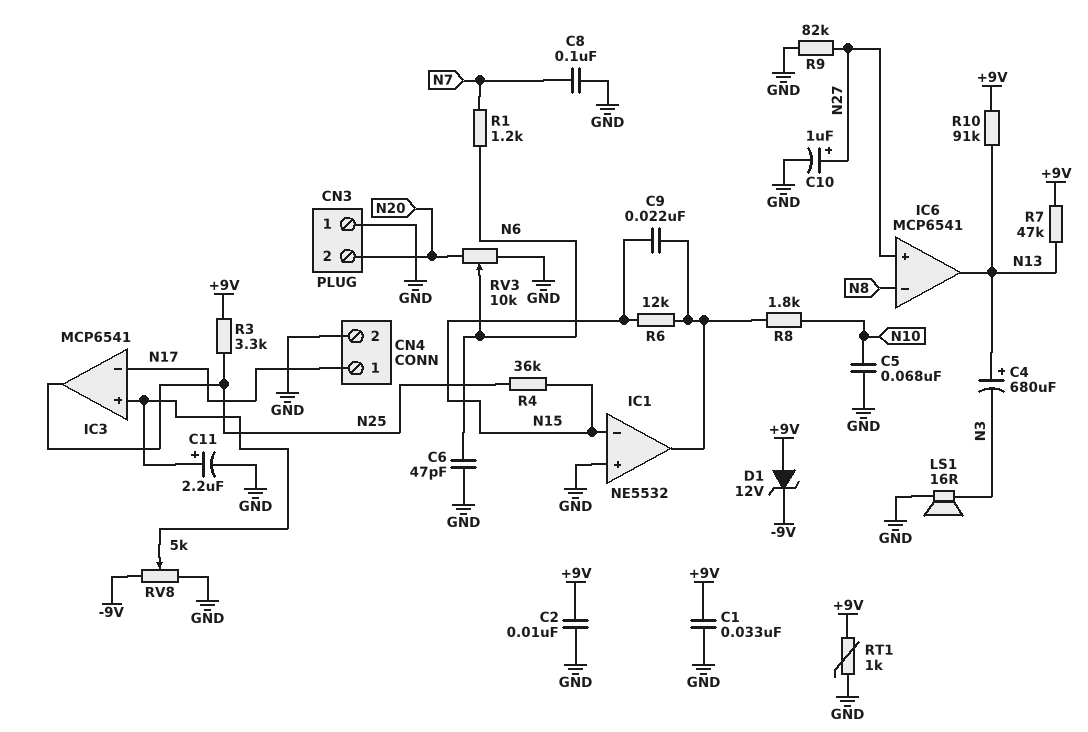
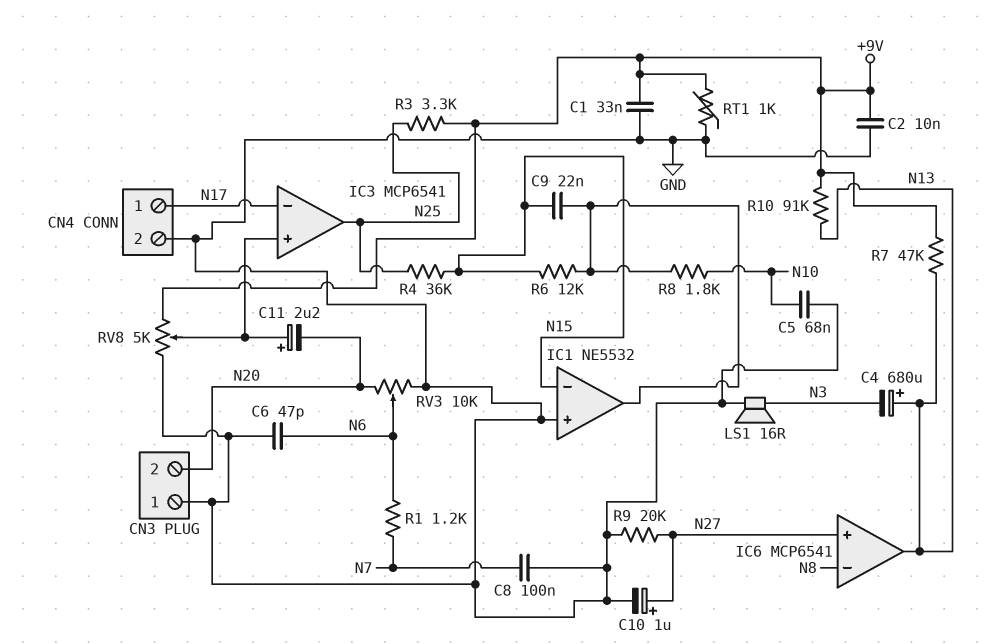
C11: 2.2uF (plus IC3/in+, minus GND) -> 2.2uF (plus IC3/in+, minus N20)
D1: zener 12V (A +9V, K -9V) -> none
R9: 82k (GND, N27) -> 20k (GND, N27)
RV8: 5k (-9V, GND, wiper IC3/in+) -> 5k (+9V, GND, wiper IC3/in+)

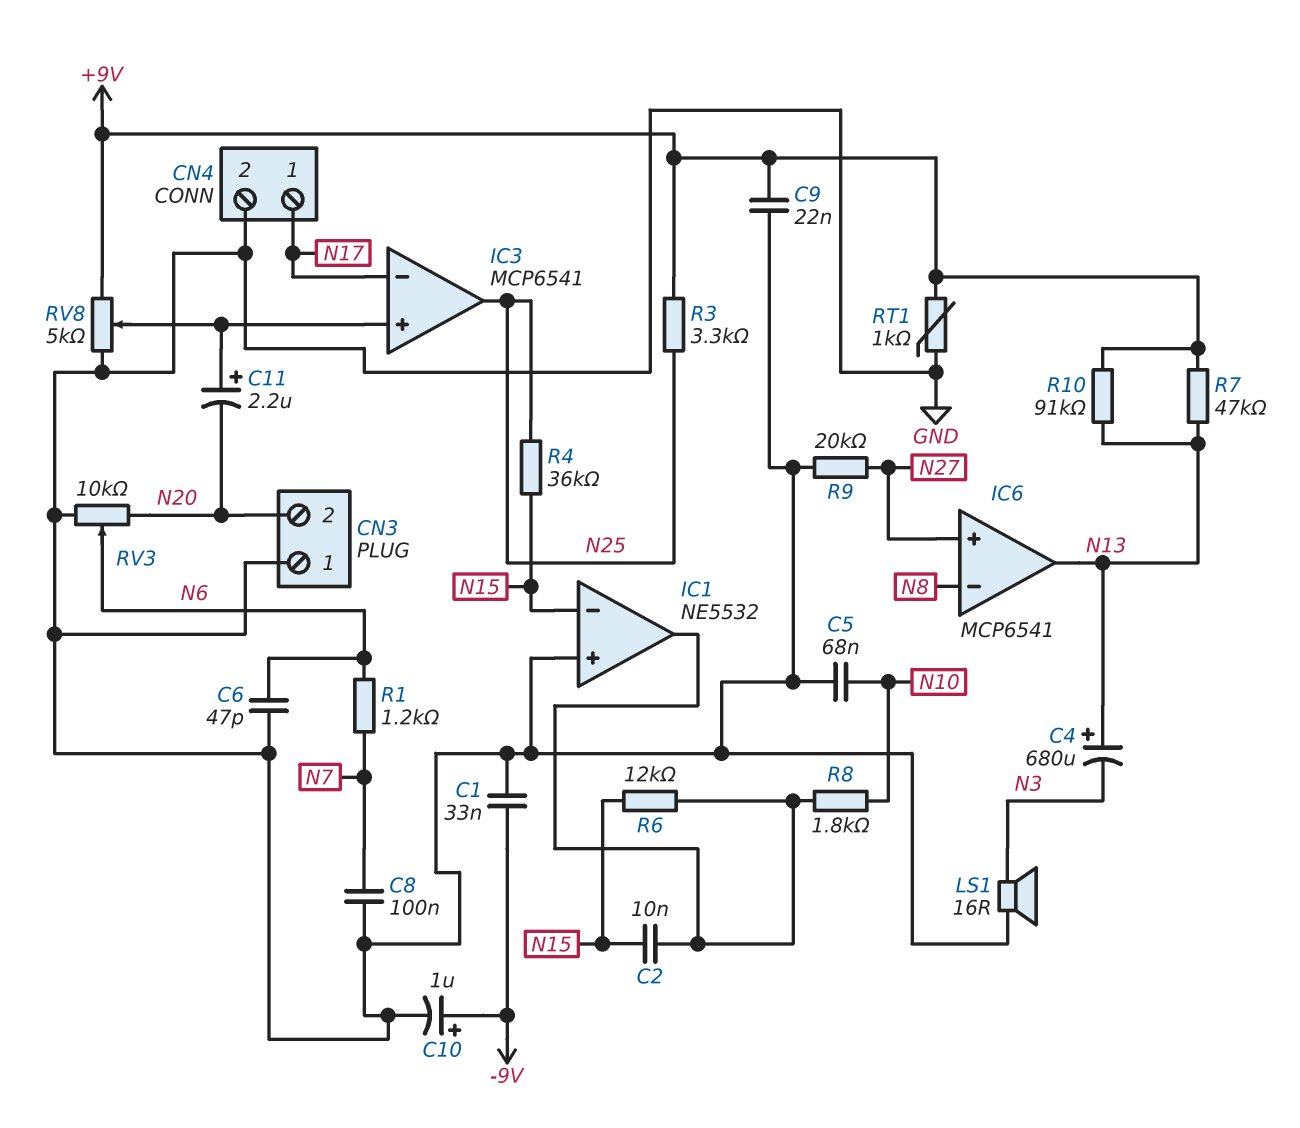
C1: 33nF (+9V, GND) -> 33nF (-9V, GND)
C2: 10nF (+9V, GND) -> 10nF (IC1/out, N15)
C9: 22nF (IC1/out, N15) -> 22nF (+9V, GND)
C10: 1uF (plus N27, minus GND) -> 1uF (plus -9V, minus GND)

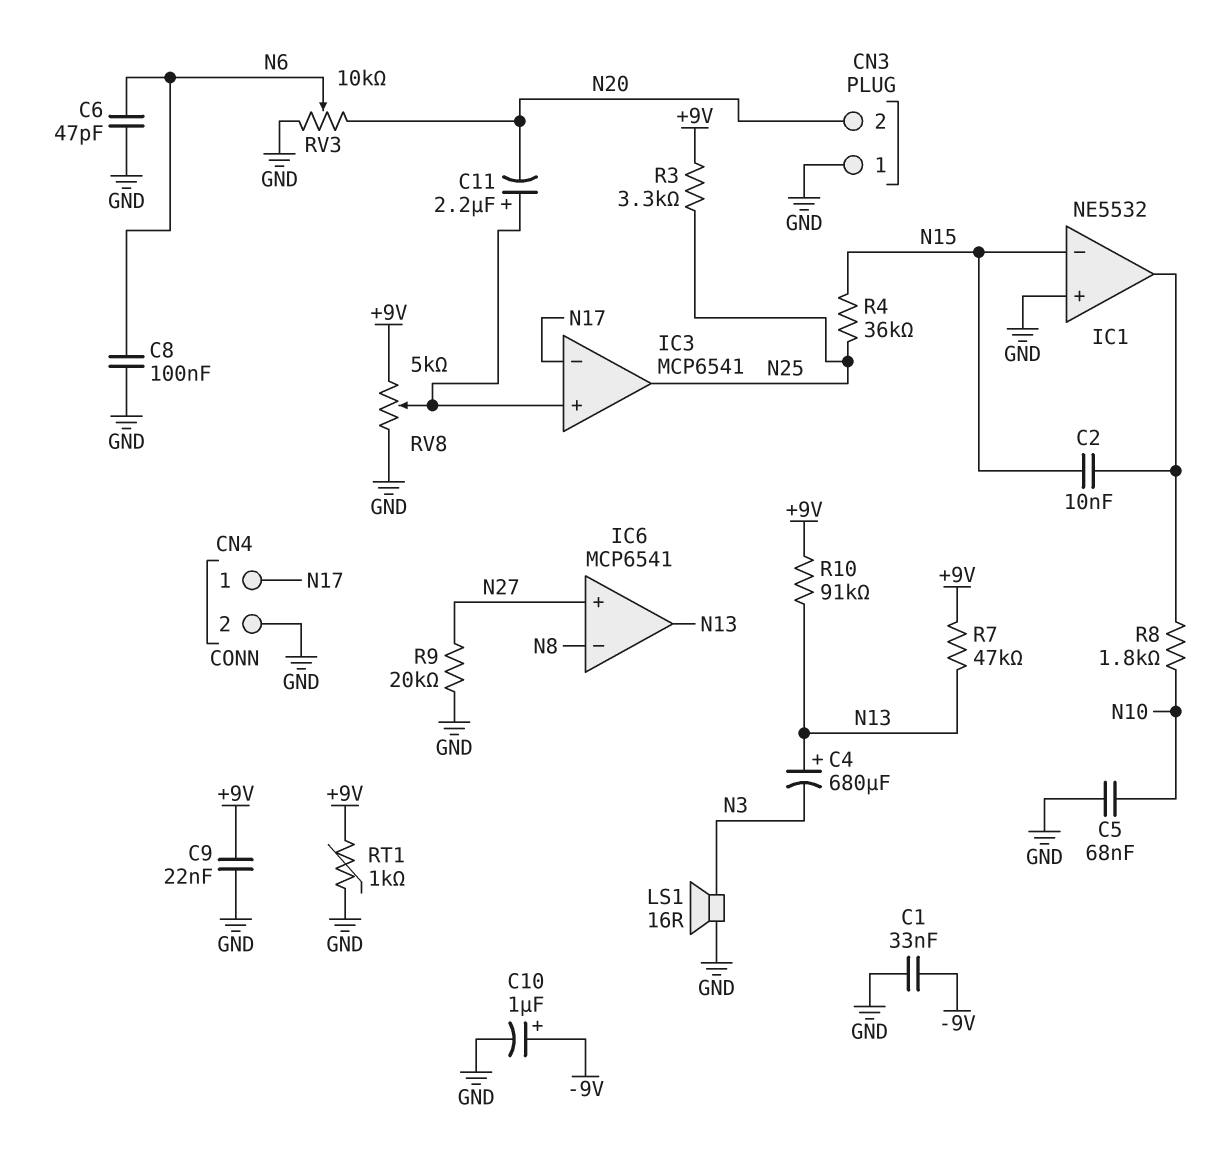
C8: 100nF (GND, N7) -> 100nF (GND, N6)
R1: 1.2k (N6, N7) -> none
R6: 12k (IC1/out, N15) -> none

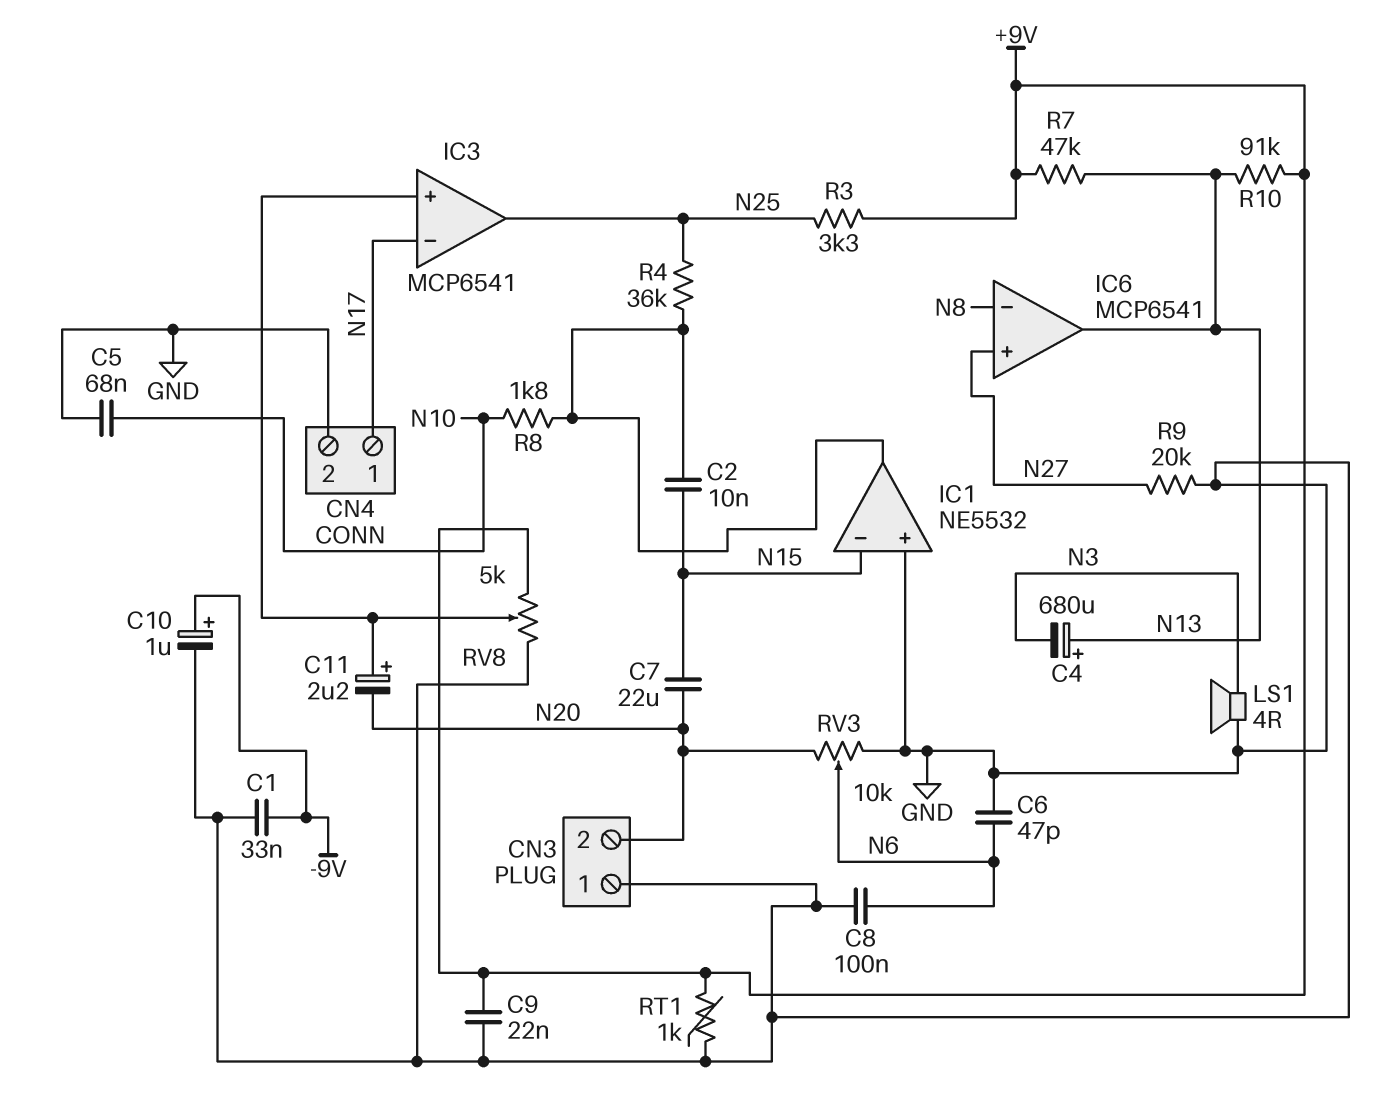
C7: none -> 22uF (N15, N20)
LS1: speaker 16R (GND, N3) -> speaker 4R (GND, N3)
R4: 36k (N15, N25) -> 36k (IC1/out, N25)

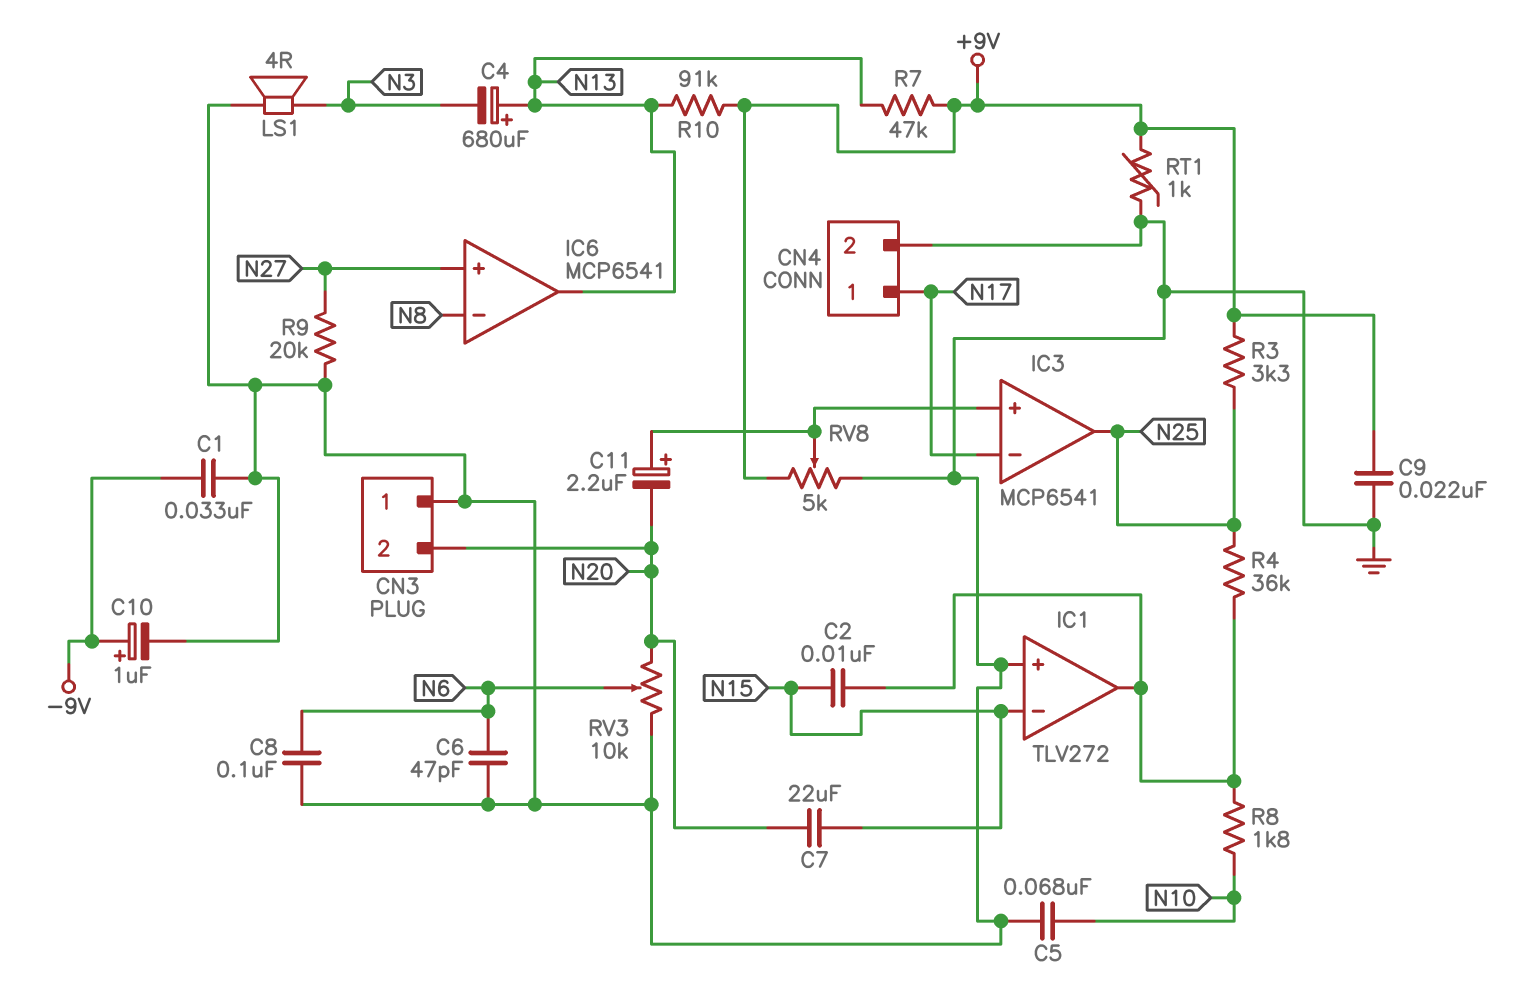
IC1: NE5532 -> TLV272

